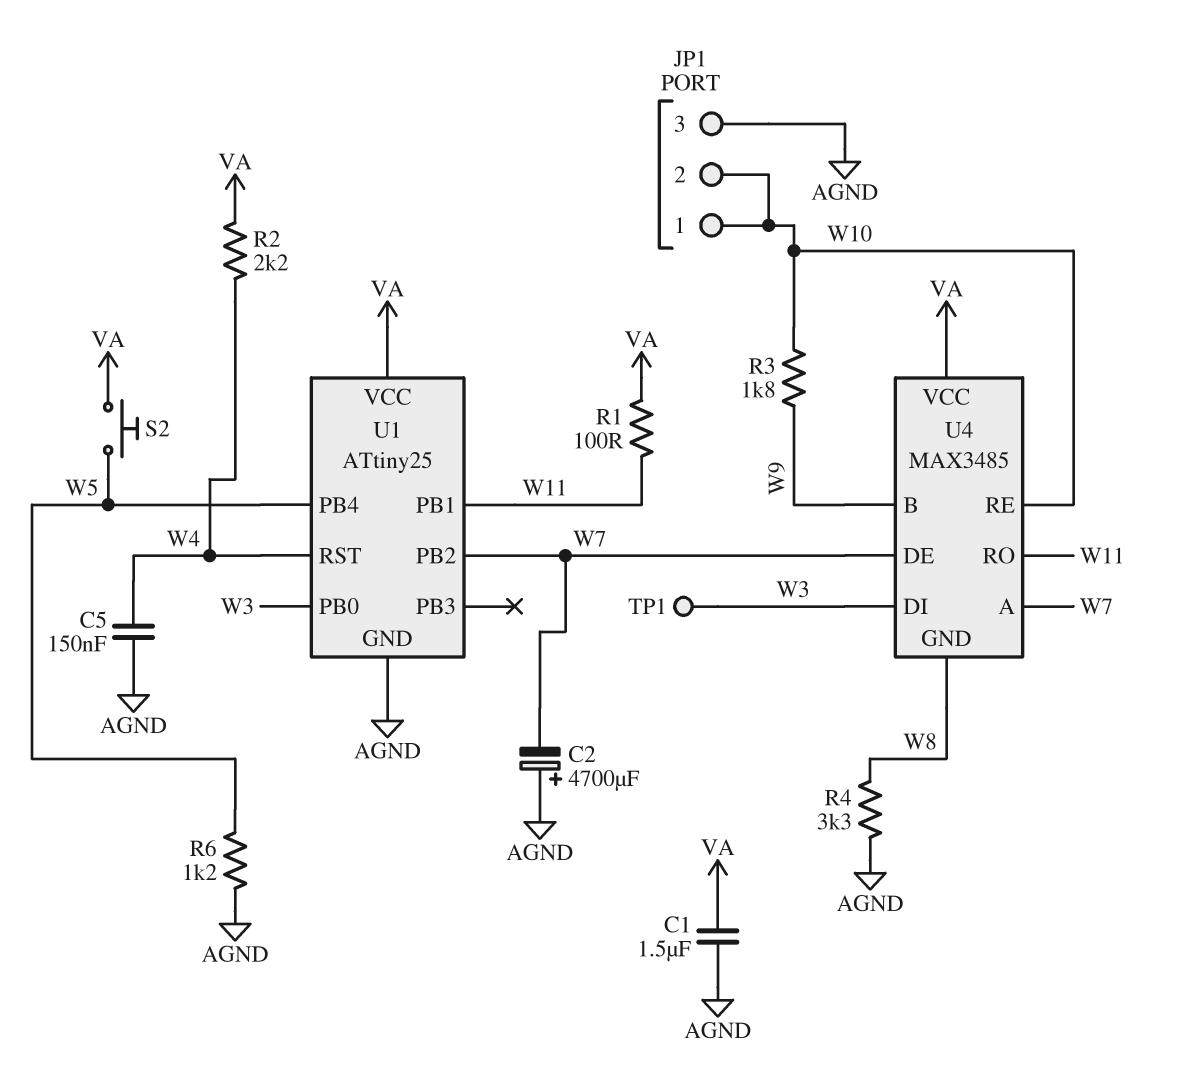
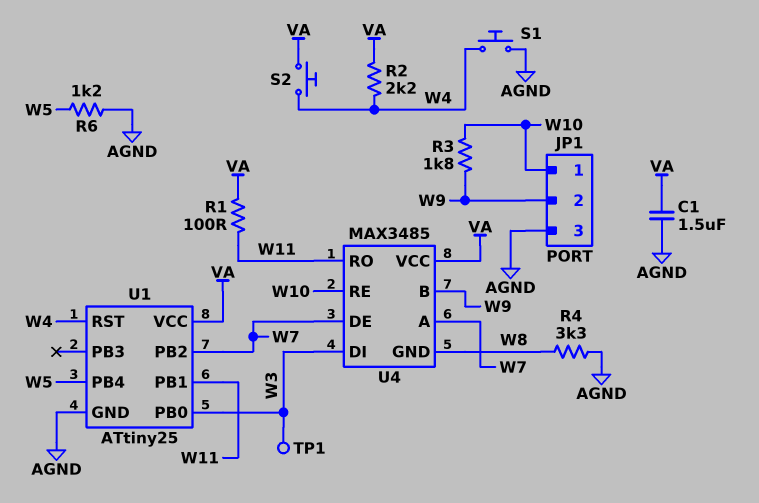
C2: 4700uF (plus AGND, minus W7) -> none
C5: 150nF (AGND, W4) -> none
JP1 pin 2: W10 -> W9
S1: none -> button (AGND, W4)
S2: button (VA, W5) -> button (VA, W4)

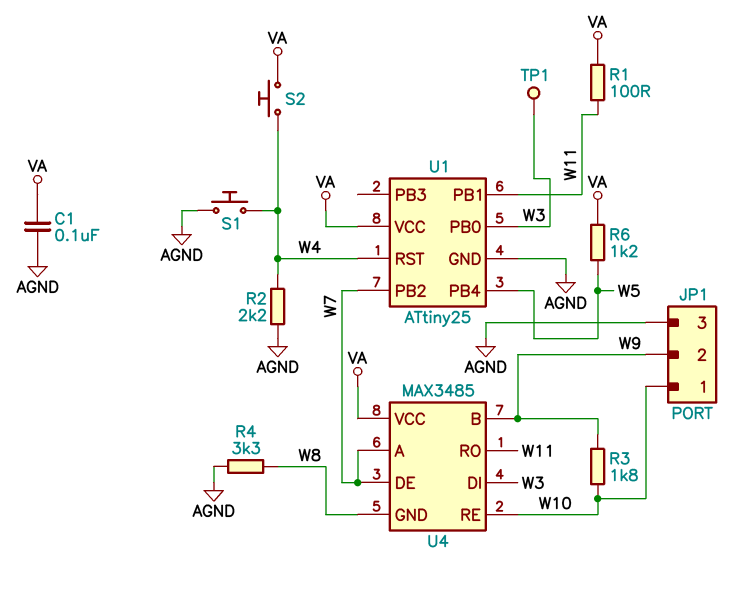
C1: 1.5uF (AGND, VA) -> 100nF (AGND, VA)
R2: 2.2k (VA, W4) -> 2.2k (AGND, W4)
R6: 1.2k (AGND, W5) -> 1.2k (VA, W5)

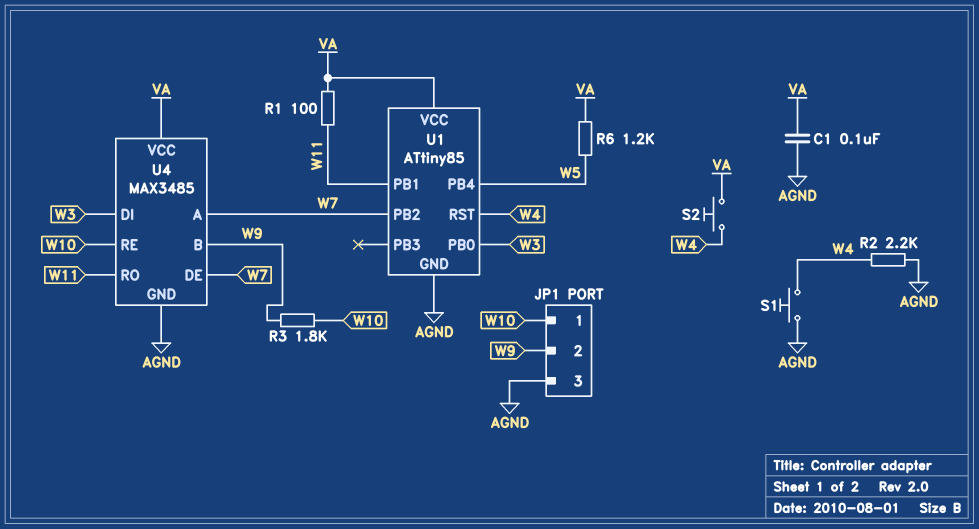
R4: 3.3k (AGND, W8) -> none
TP1: test point (W3) -> none
U1: ATtiny25 -> ATtiny85
U4 pin GND: W8 -> AGND

